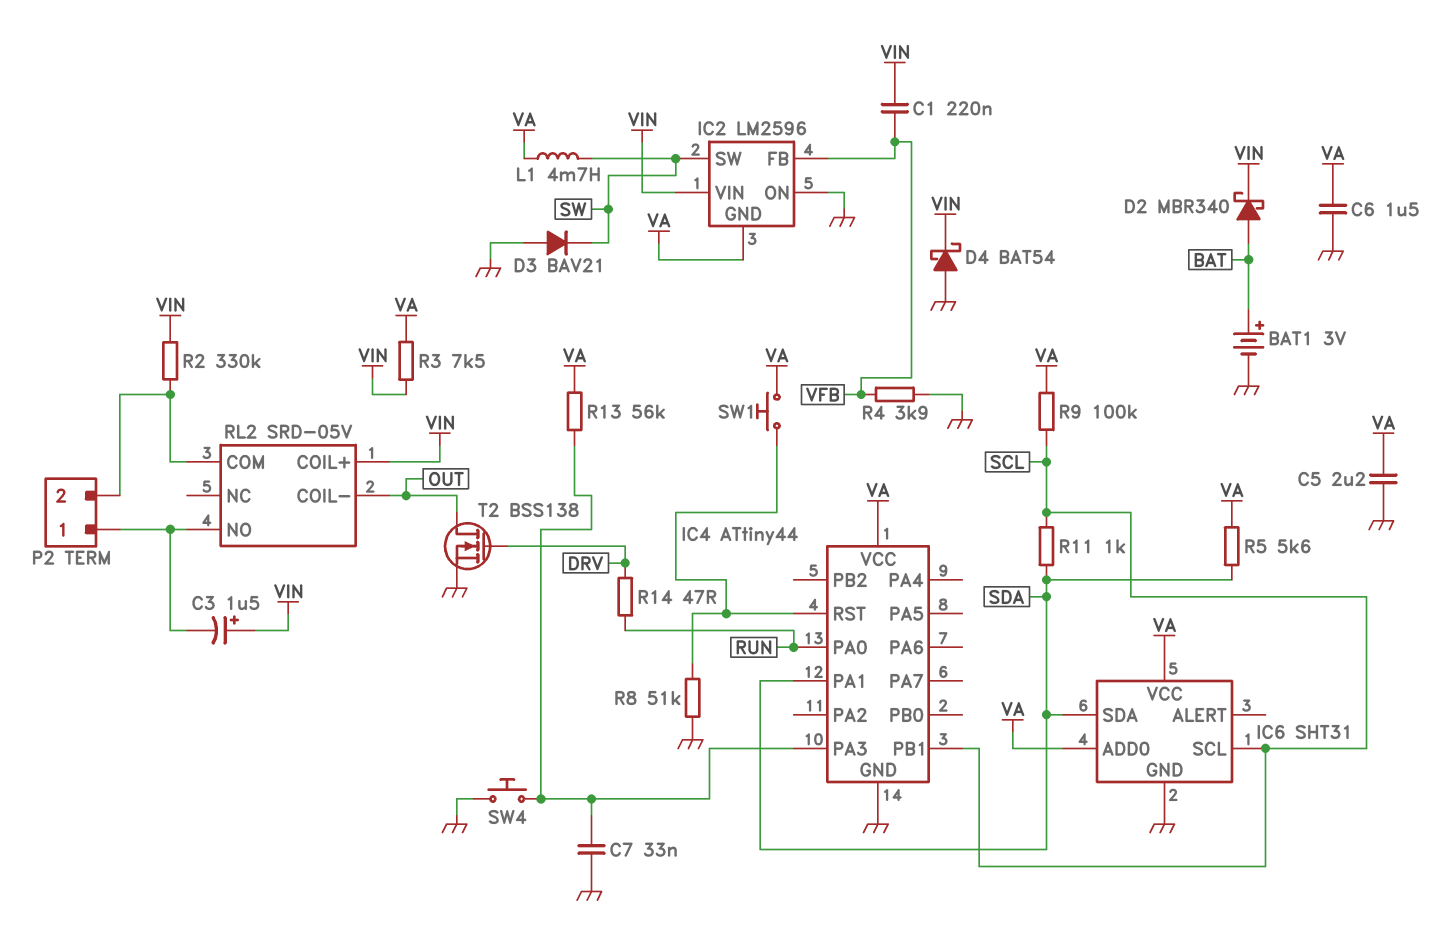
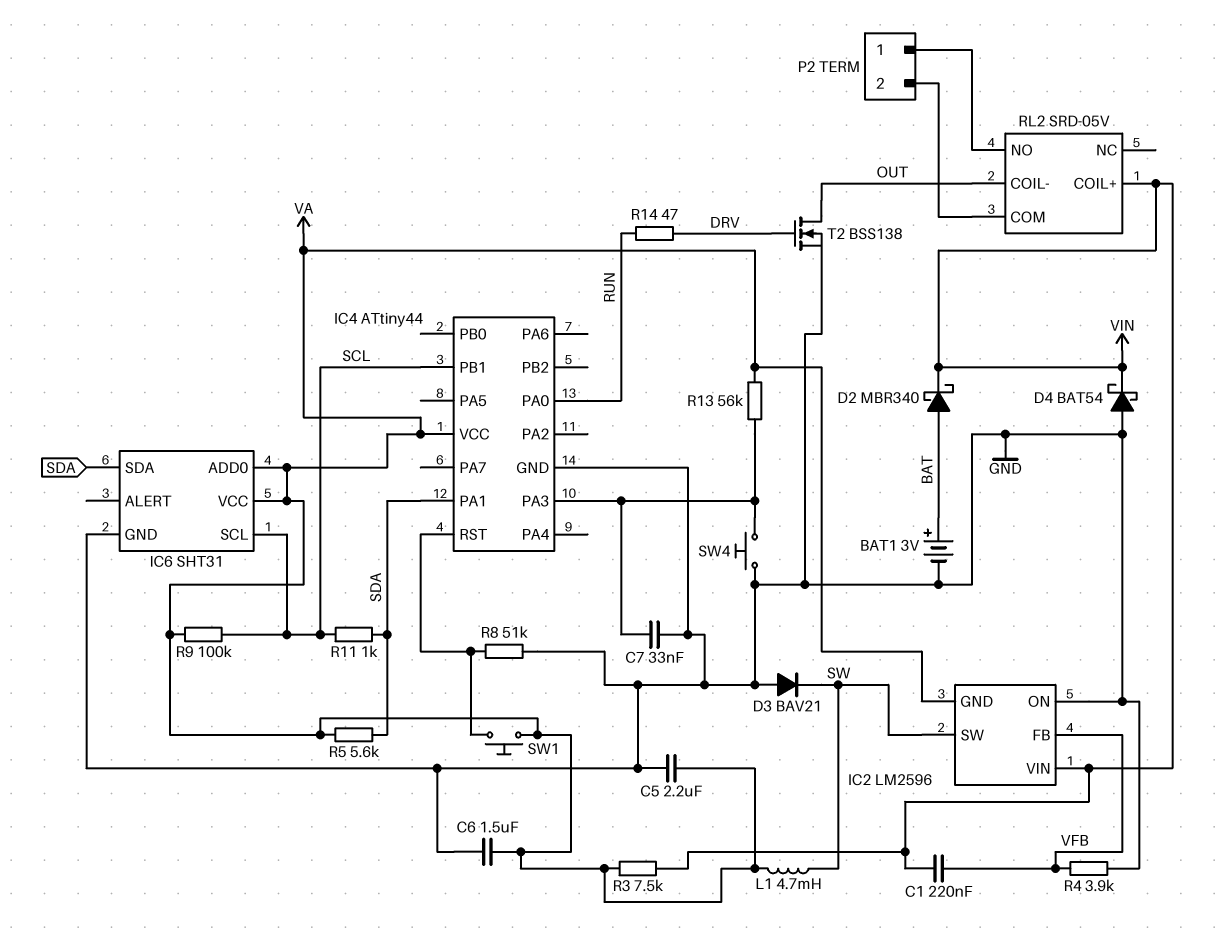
C3: 1.5uF (plus VIN, minus P2/1) -> none
R2: 330k (P2/2, VIN) -> none

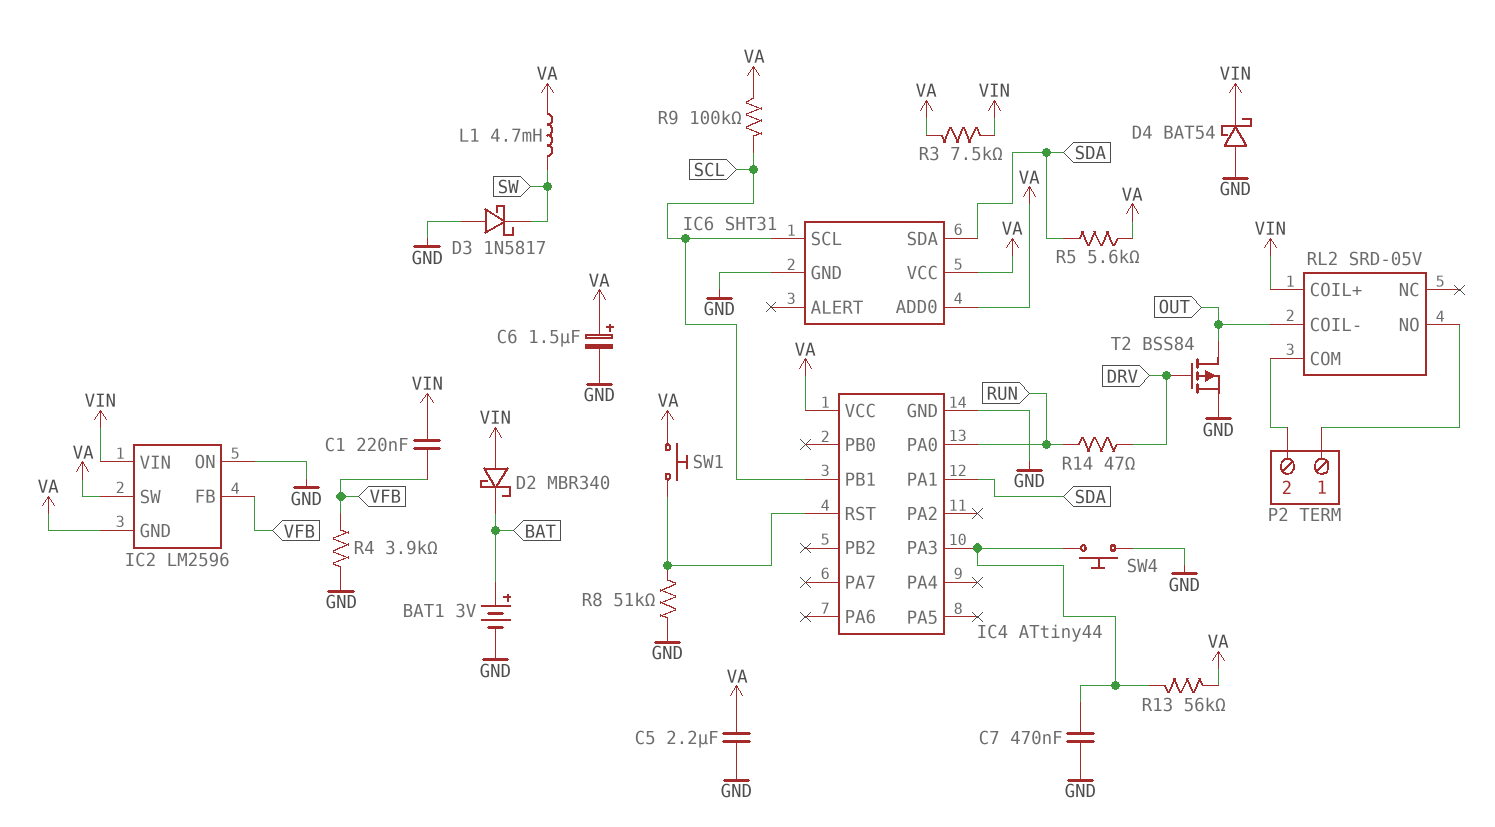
C6: 1.5uF (GND, VA) -> 1.5uF (plus VA, minus GND)
C7: 33nF (GND, IC4/PA3) -> 470nF (GND, IC4/PA3)
D2: schottky MBR340 (A BAT, K VIN) -> schottky MBR340 (A VIN, K BAT)
D3: diode BAV21 (A GND, K SW) -> schottky 1N5817 (A GND, K SW)
IC2 pin SW: SW -> VA
R11: 1k (SCL, SDA) -> none
T2: NMOS BSS138 (G DRV, D OUT, S GND) -> PMOS BSS84 (G DRV, D OUT, S GND)

